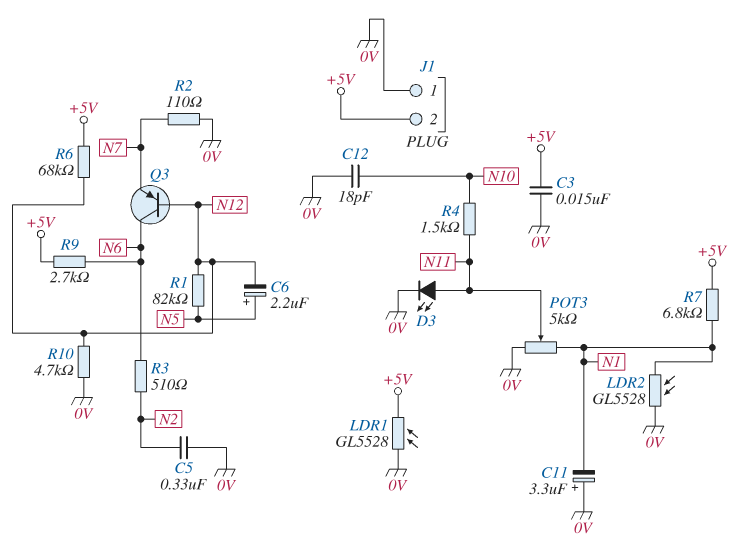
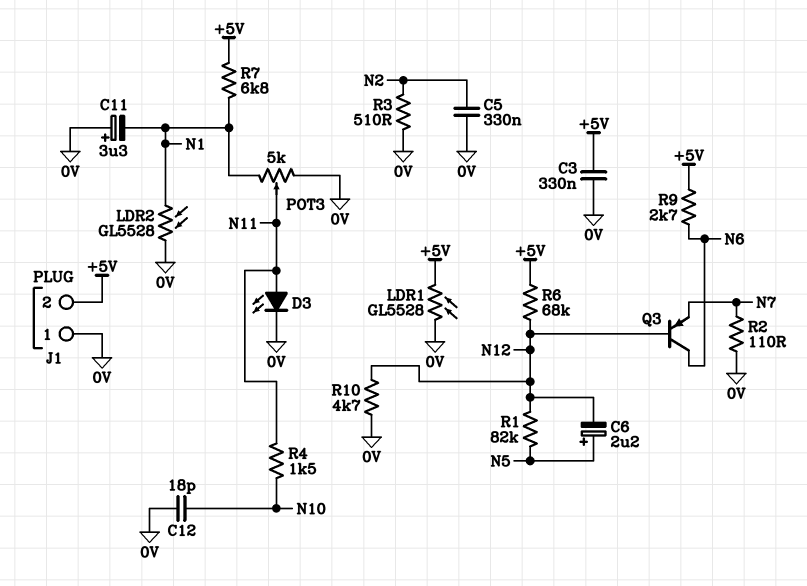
C3: 15nF (+5V, 0V) -> 330nF (+5V, 0V)
R3: 510 (N2, N6) -> 510 (0V, N2)

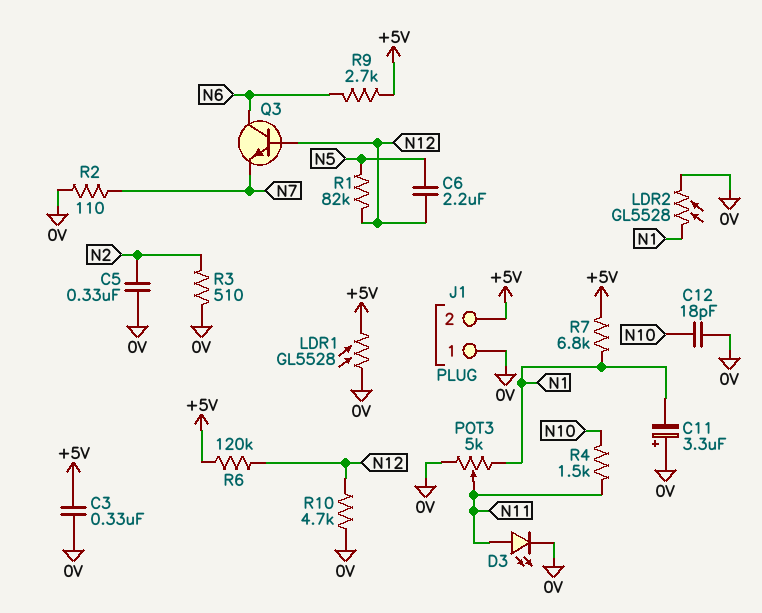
C6: 2.2uF (plus N5, minus N12) -> 2.2uF (N5, N12)
Q3: PNP (B N12, C N6, E N7) -> NPN (B N12, C N6, E N7)
R6: 68k (+5V, N12) -> 120k (+5V, N12)

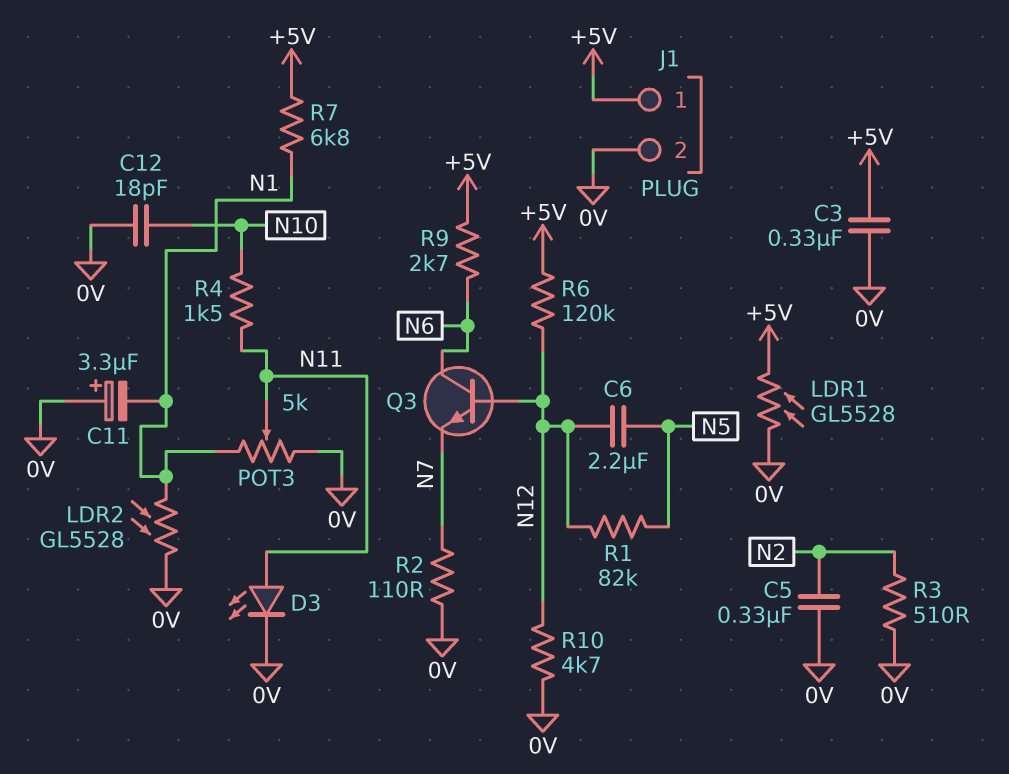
J1 pin 1: 0V -> +5V
J1 pin 2: +5V -> 0V

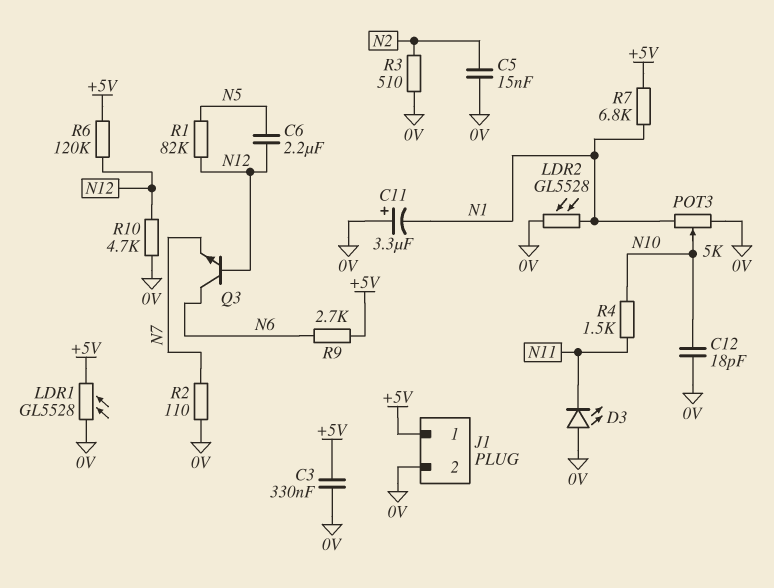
C5: 330nF (0V, N2) -> 15nF (0V, N2)
D3: LED (A N11, K 0V) -> LED (A 0V, K N11)
POT3: 5k (0V, N1, wiper N11) -> 5k (0V, N1, wiper N10)

